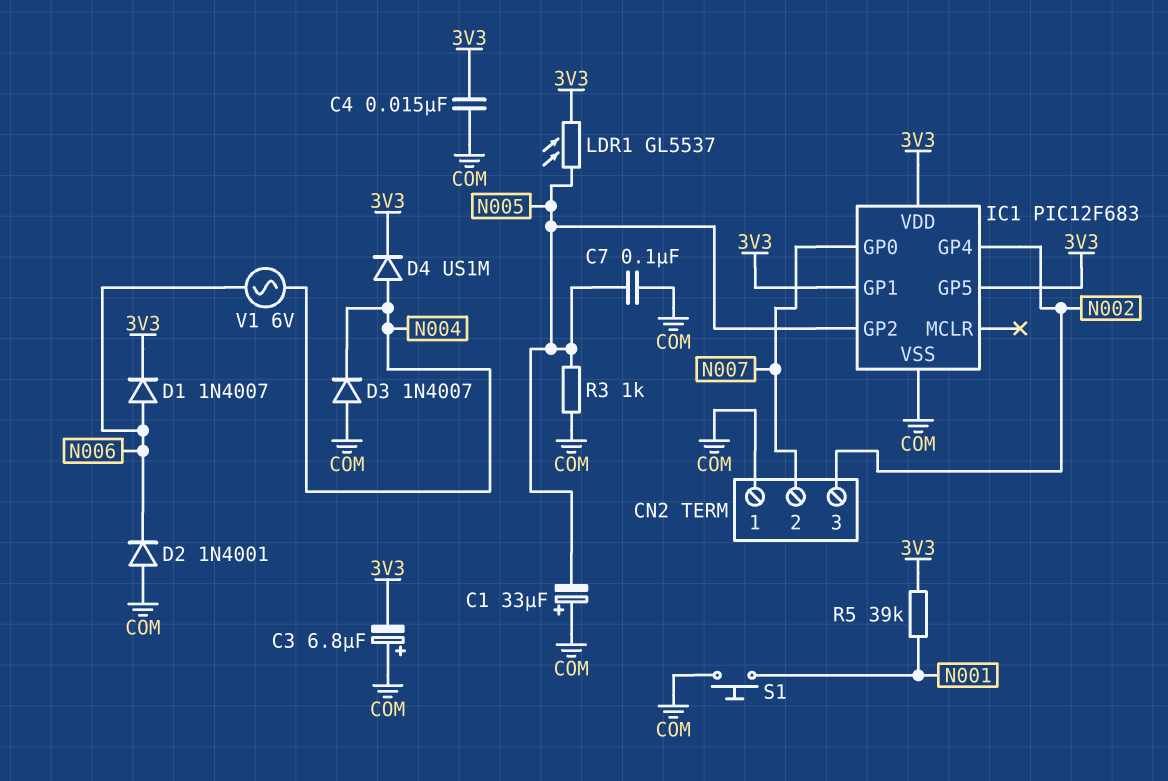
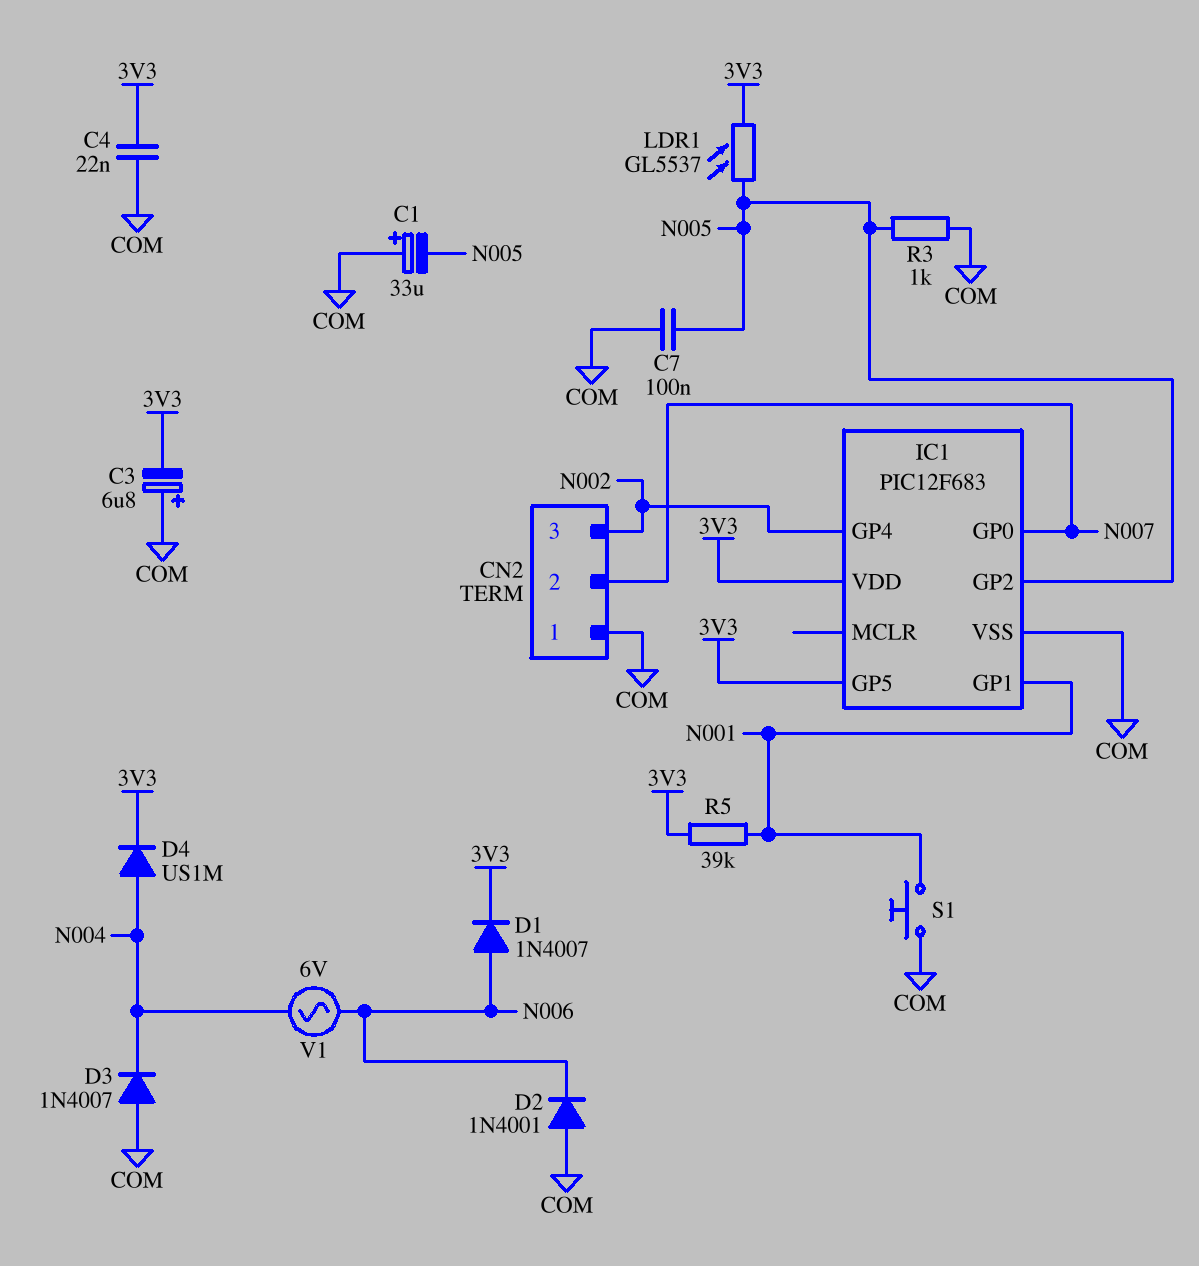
C4: 15nF (3V3, COM) -> 22nF (3V3, COM)
IC1 pin GP1: 3V3 -> N001

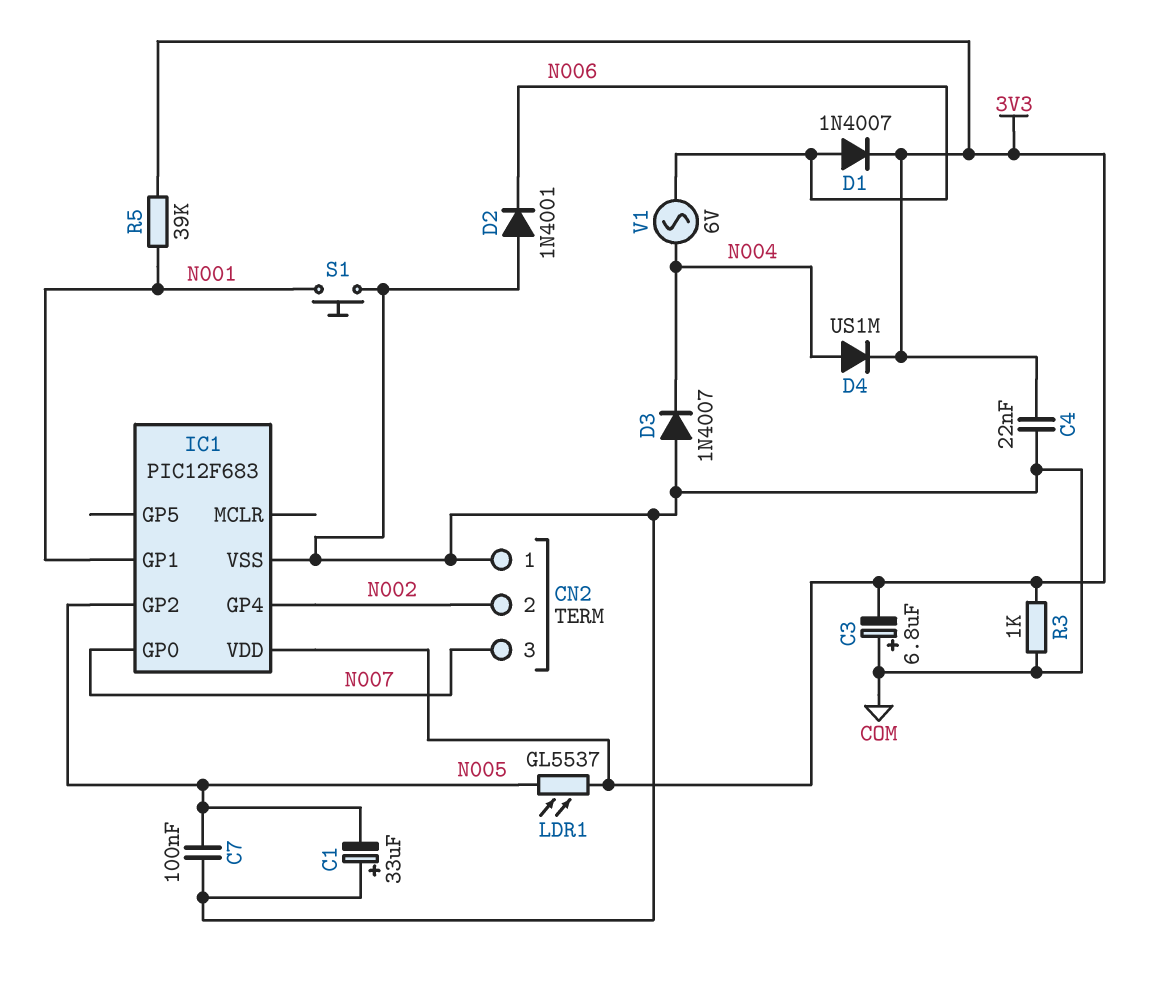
CN2 pin 2: N007 -> N002
CN2 pin 3: N002 -> N007
IC1 pin GP5: 3V3 -> none
R3: 1k (COM, N005) -> 1k (3V3, COM)

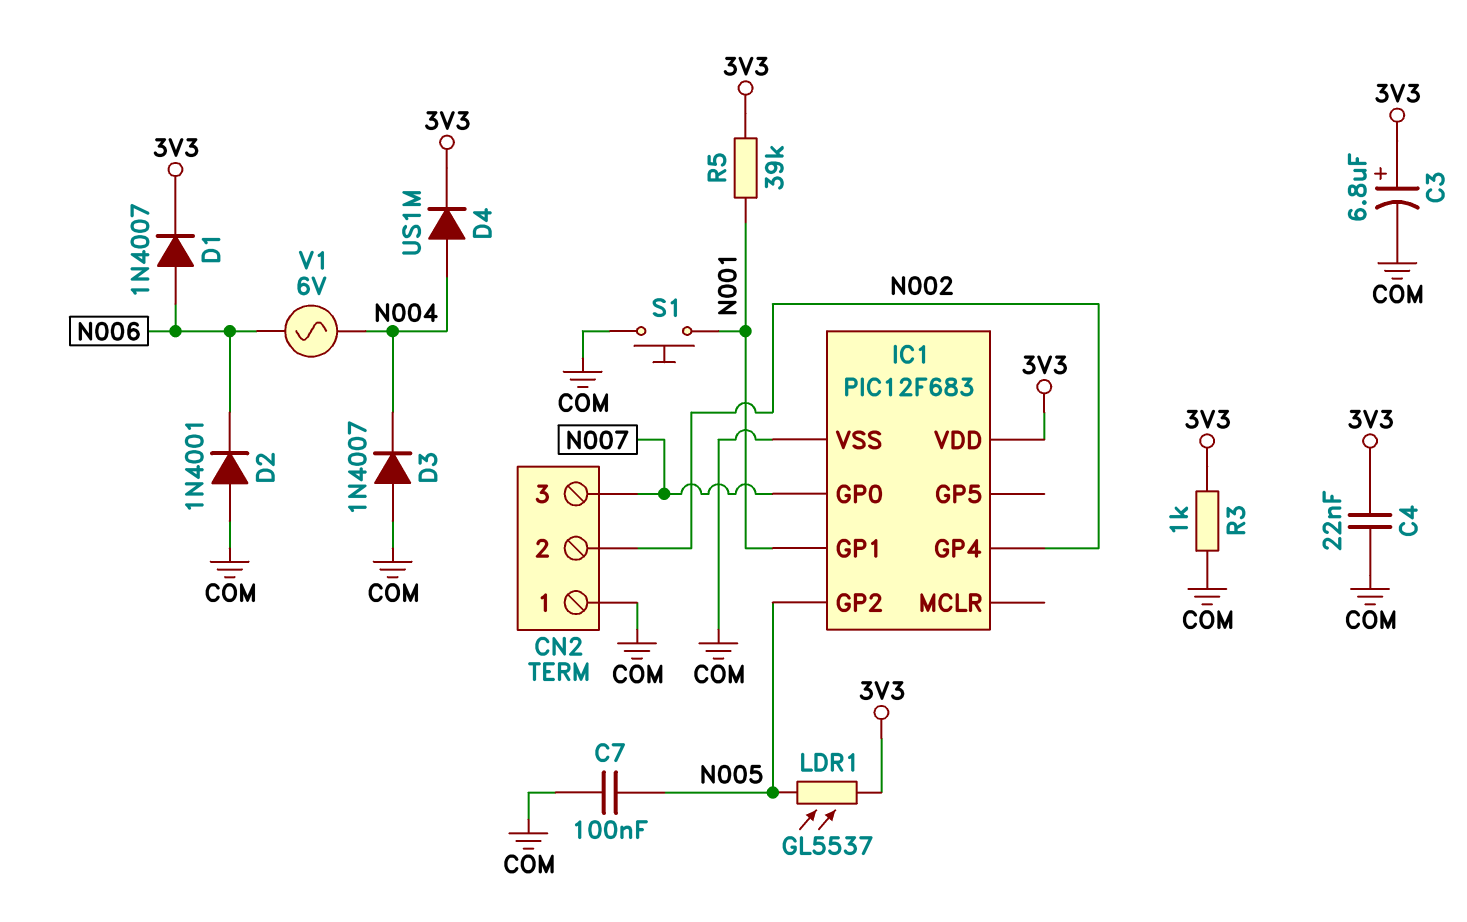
C1: 33uF (plus COM, minus N005) -> none
C3: 6.8uF (plus COM, minus 3V3) -> 6.8uF (plus 3V3, minus COM)

